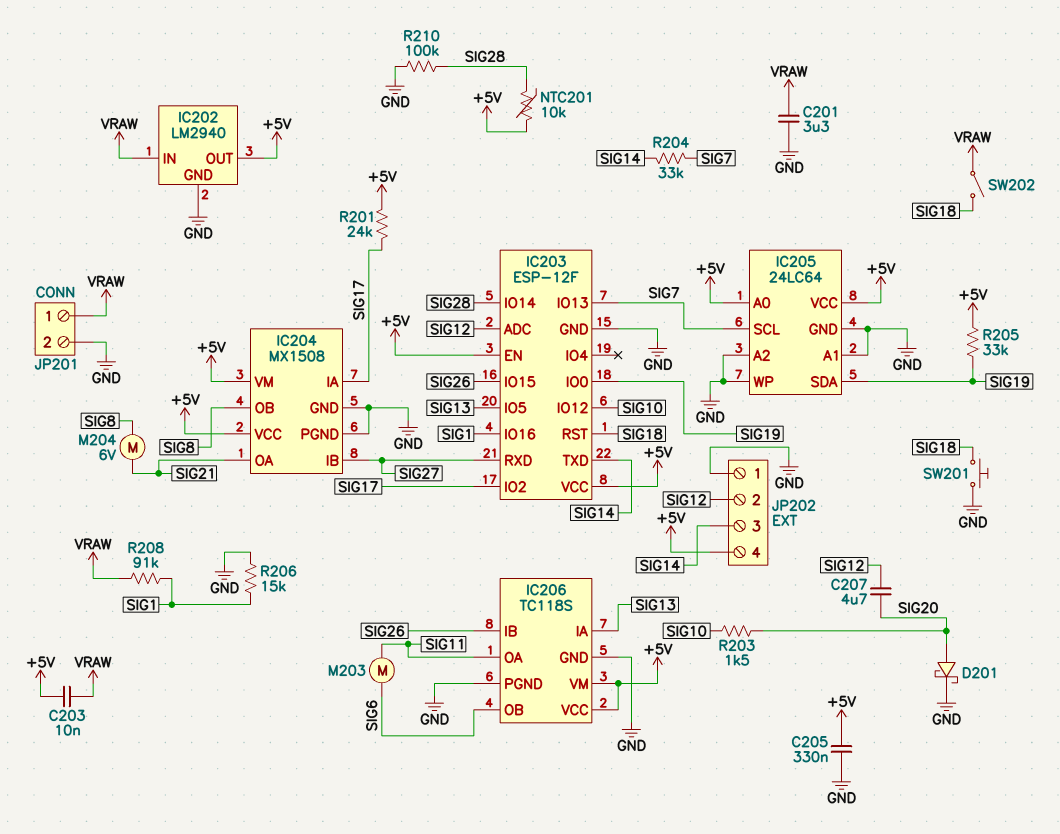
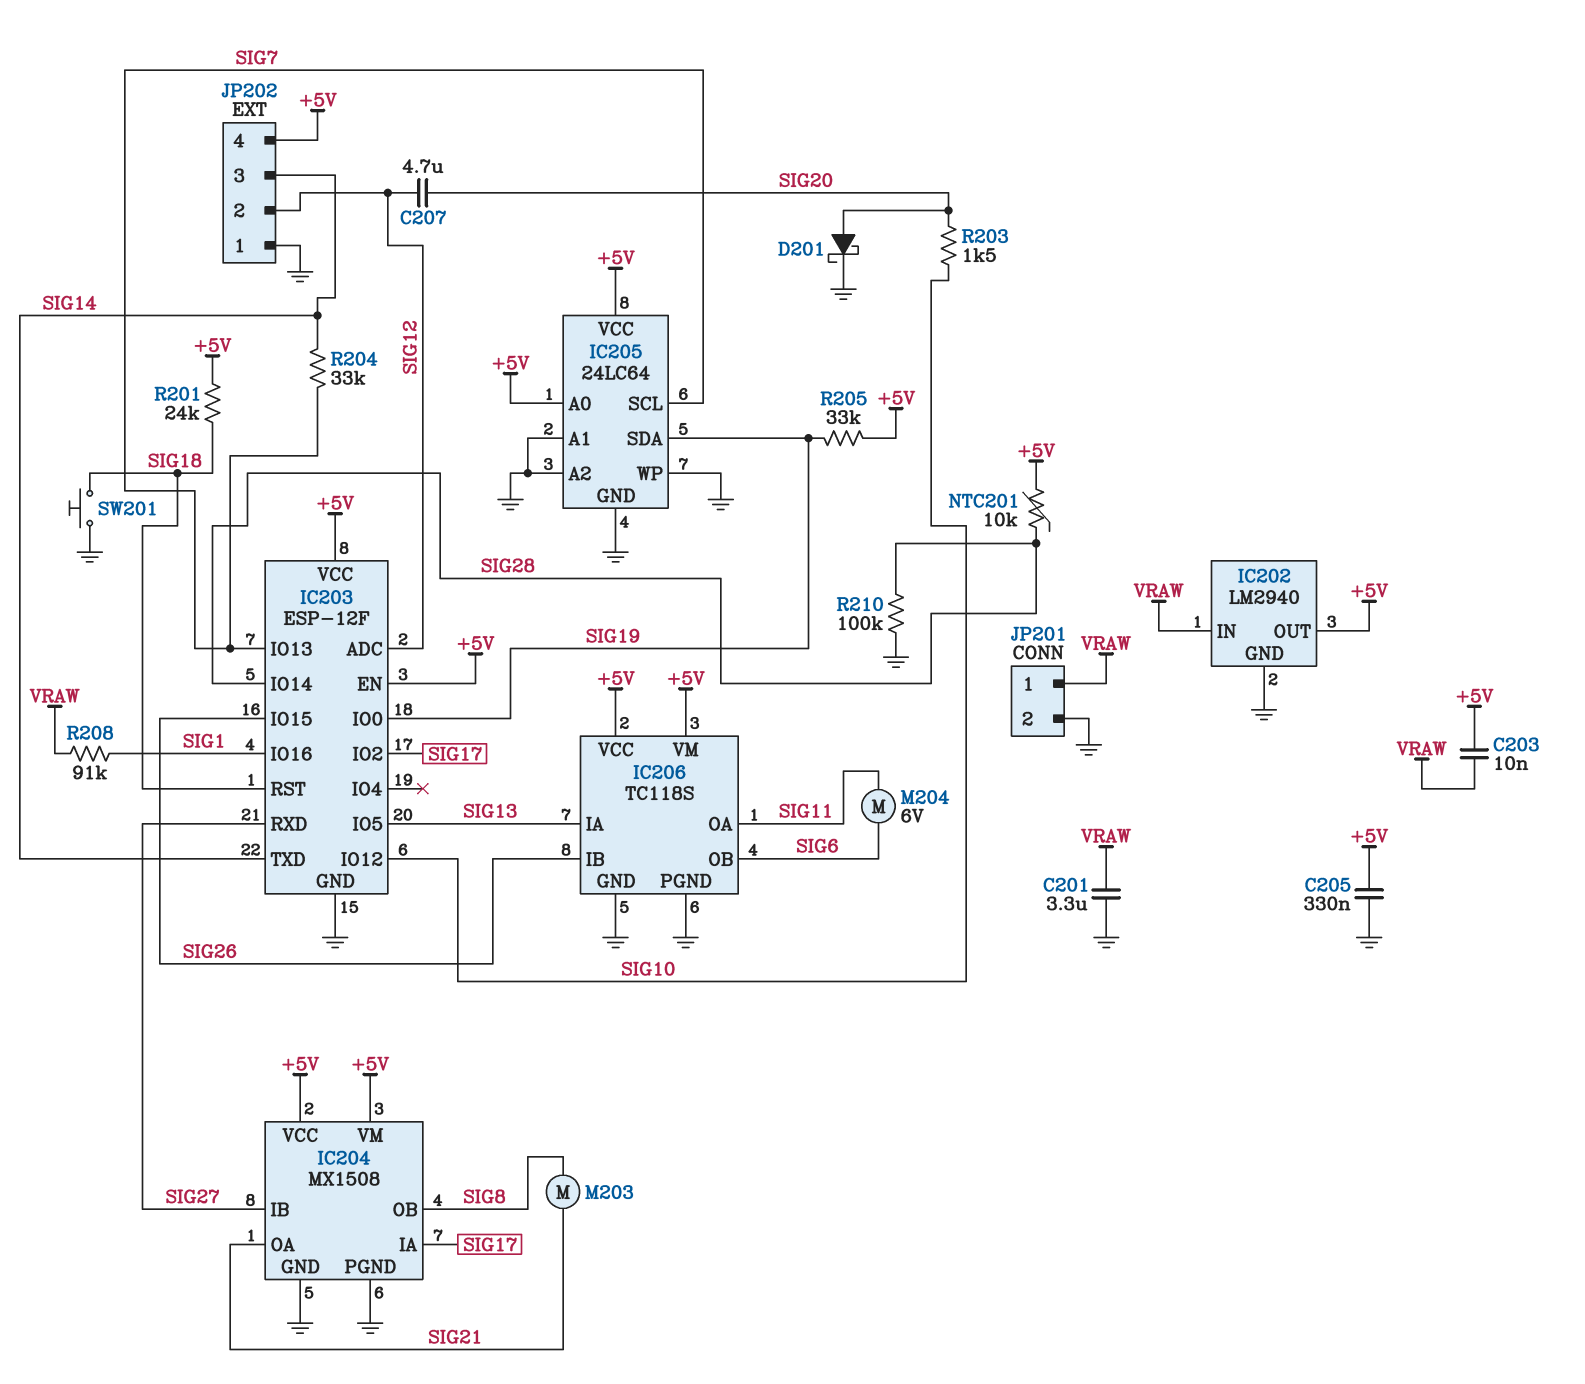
M203: motor (SIG6, SIG11) -> motor (SIG8, SIG21)
M204: motor 6V (SIG8, SIG21) -> motor 6V (SIG6, SIG11)
R201: 24k (+5V, SIG17) -> 24k (+5V, SIG18)
R206: 15k (GND, SIG1) -> none
SW202: switch (SIG18, VRAW) -> none

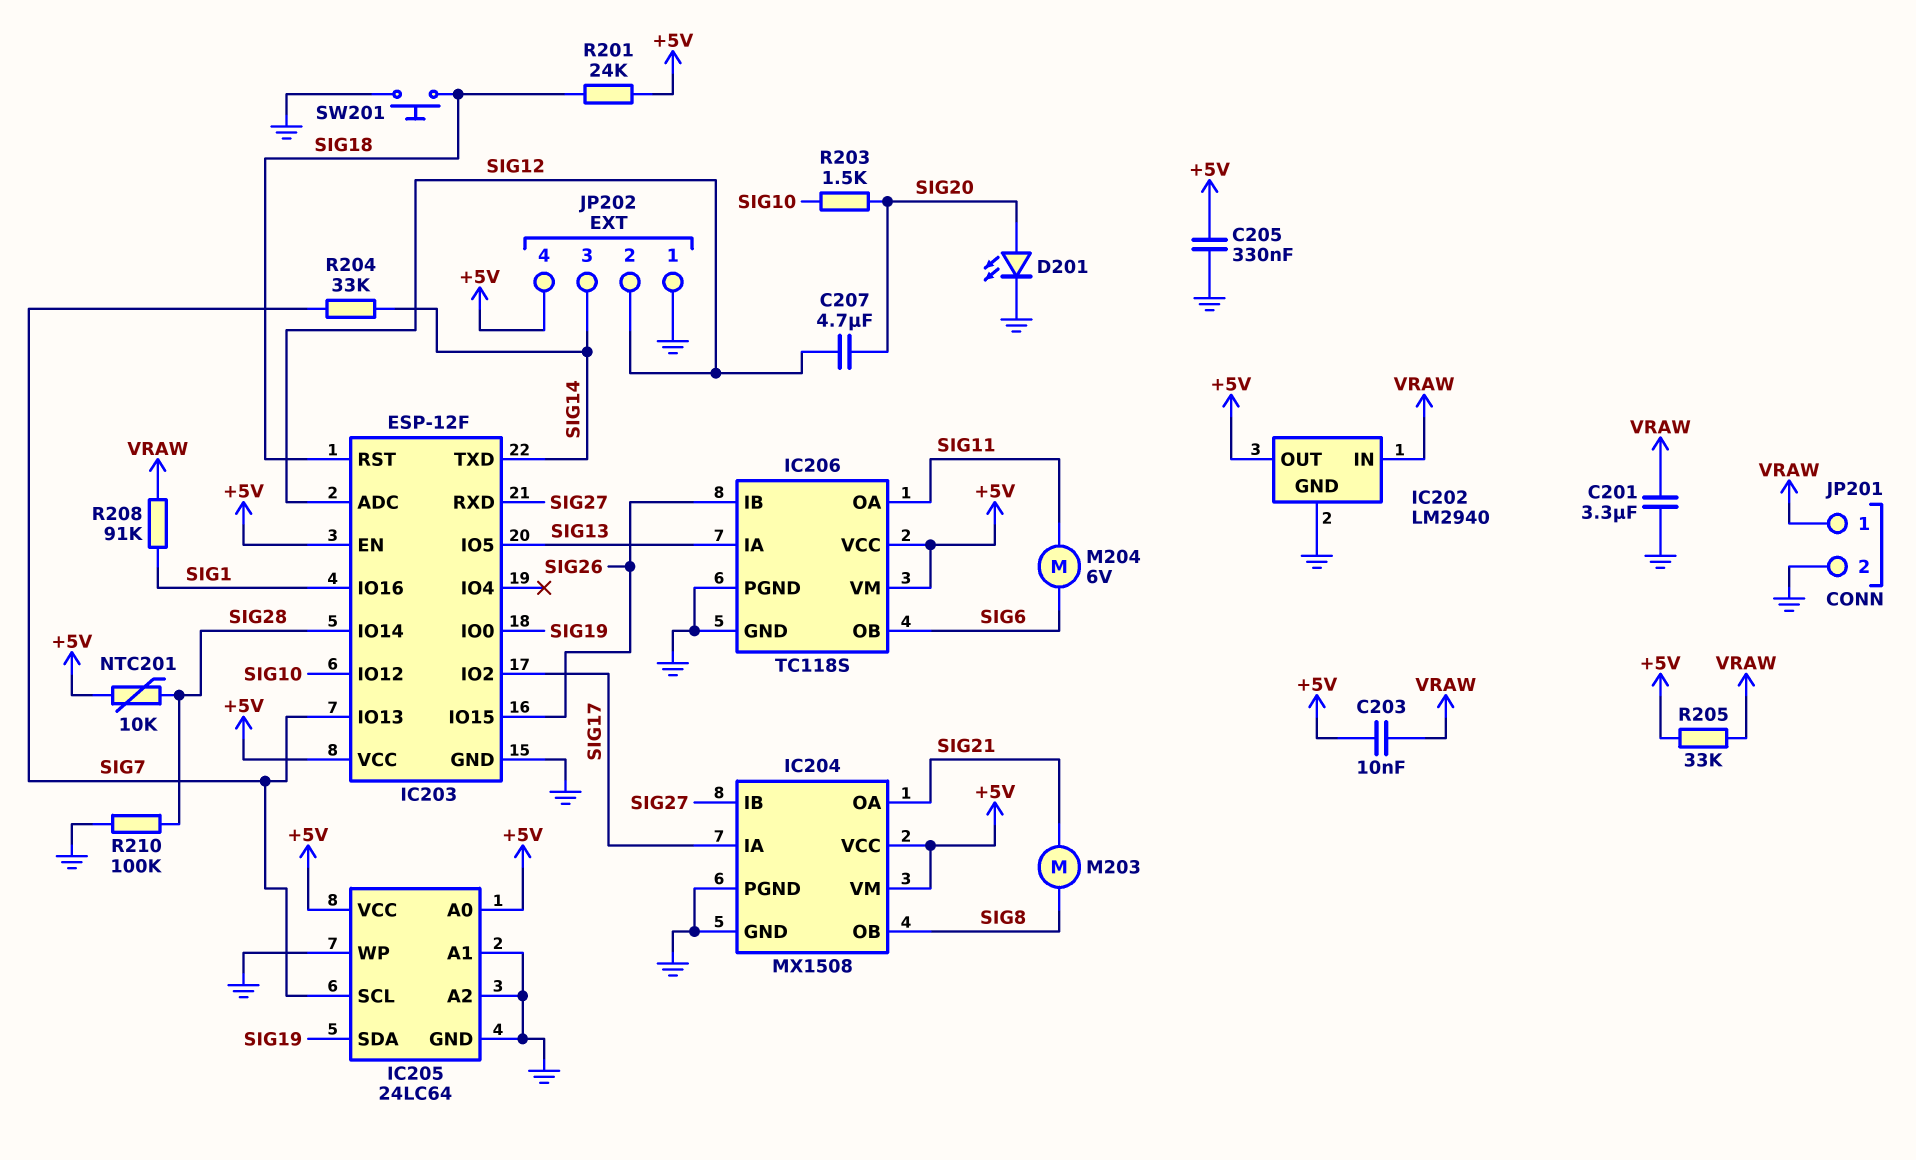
D201: schottky (A SIG20, K GND) -> LED (A SIG20, K GND)
R205: 33k (+5V, SIG19) -> 33k (+5V, VRAW)

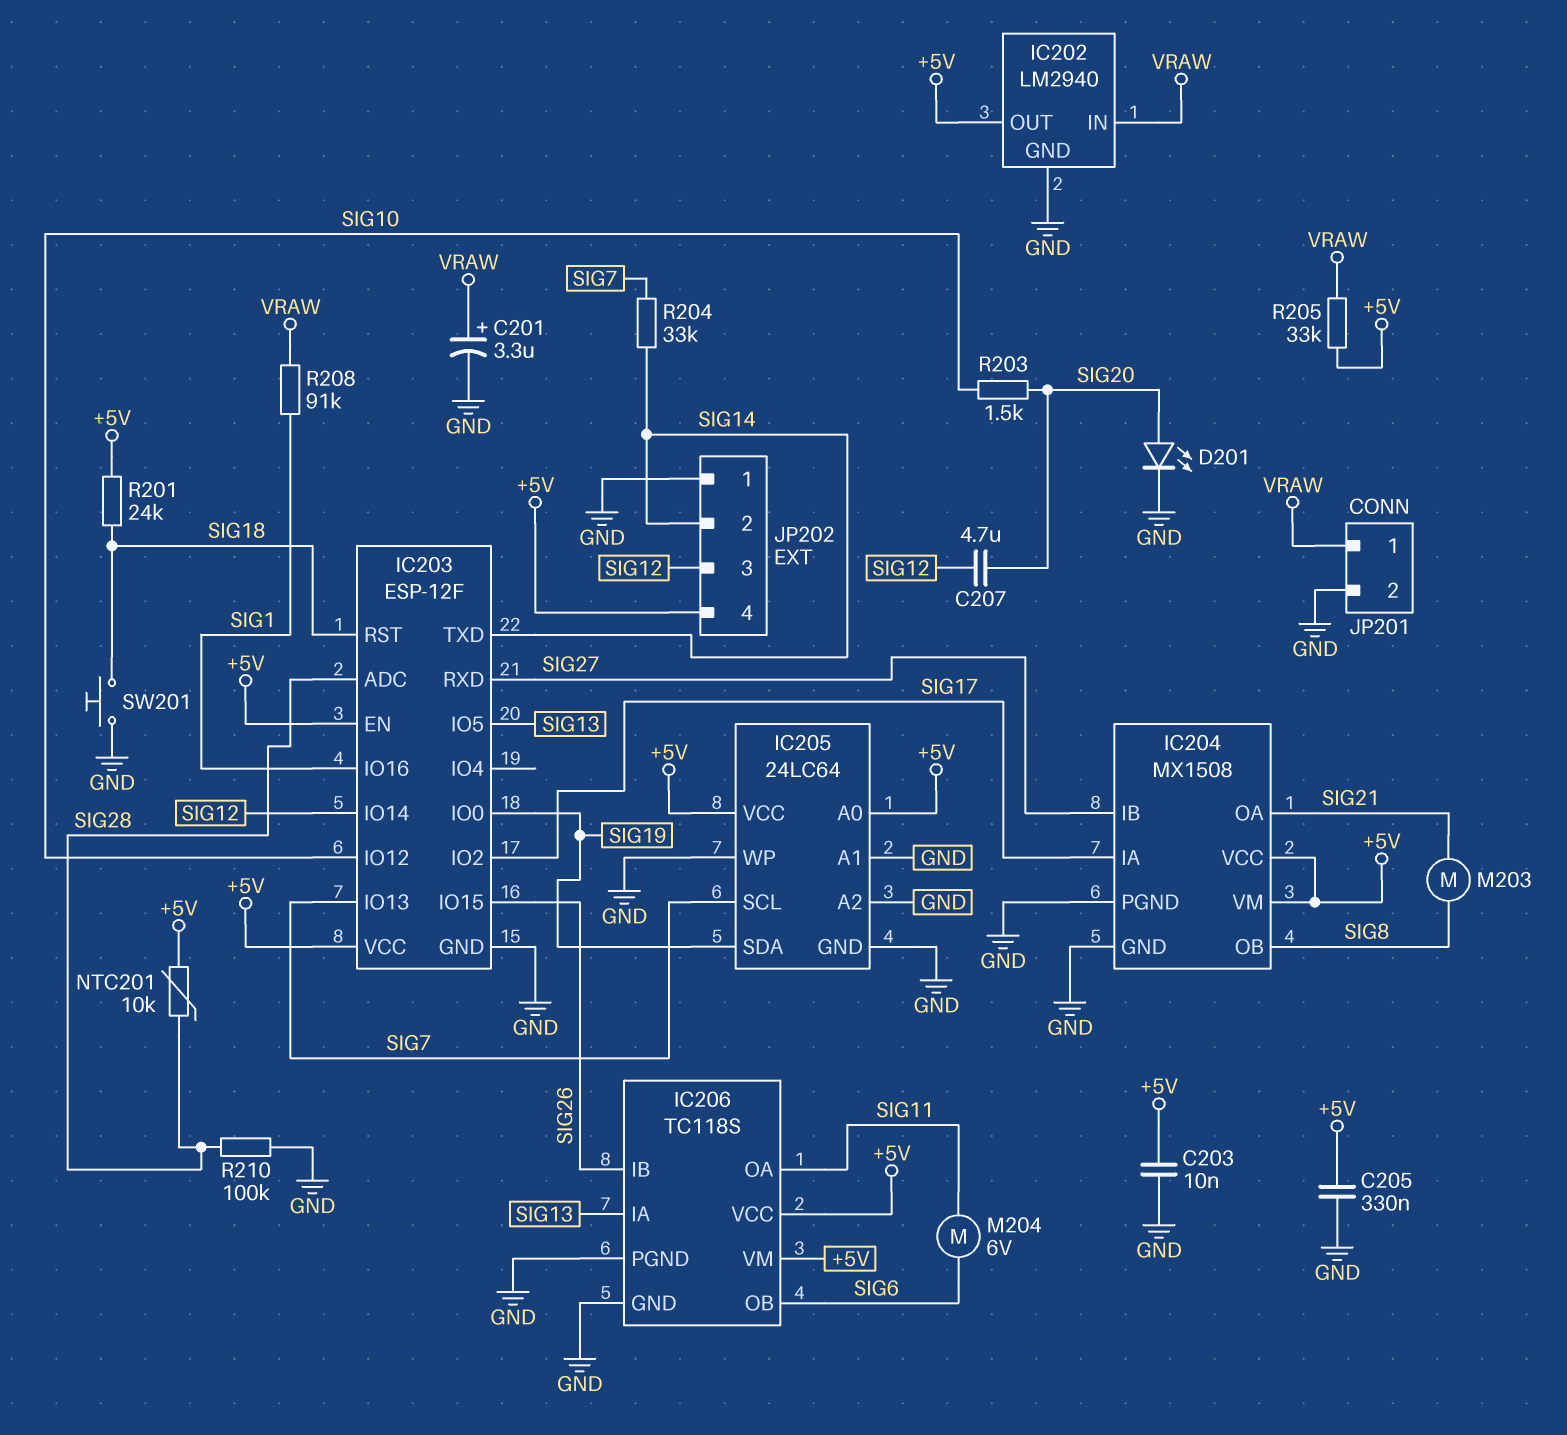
C201: 3.3uF (GND, VRAW) -> 3.3uF (plus VRAW, minus GND)
C203: 10nF (+5V, VRAW) -> 10nF (+5V, GND)
IC203 pin ADC: SIG12 -> SIG28
IC203 pin IO14: SIG28 -> SIG12
JP202 pin 2: SIG12 -> SIG14
JP202 pin 3: SIG14 -> SIG12

